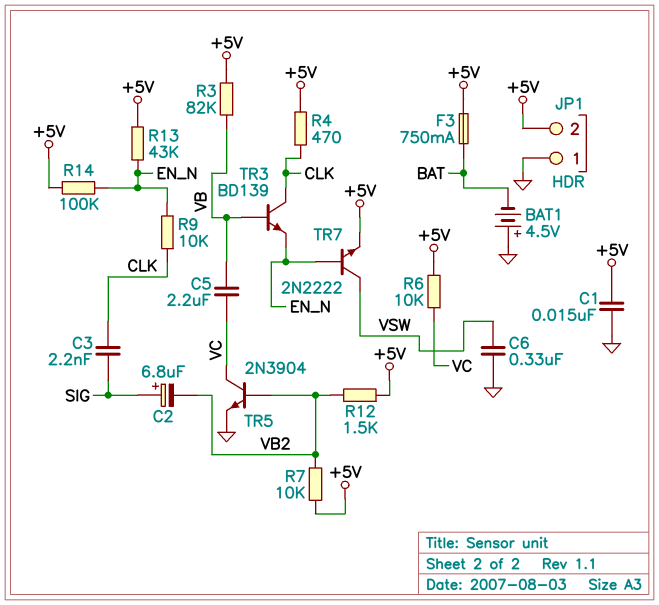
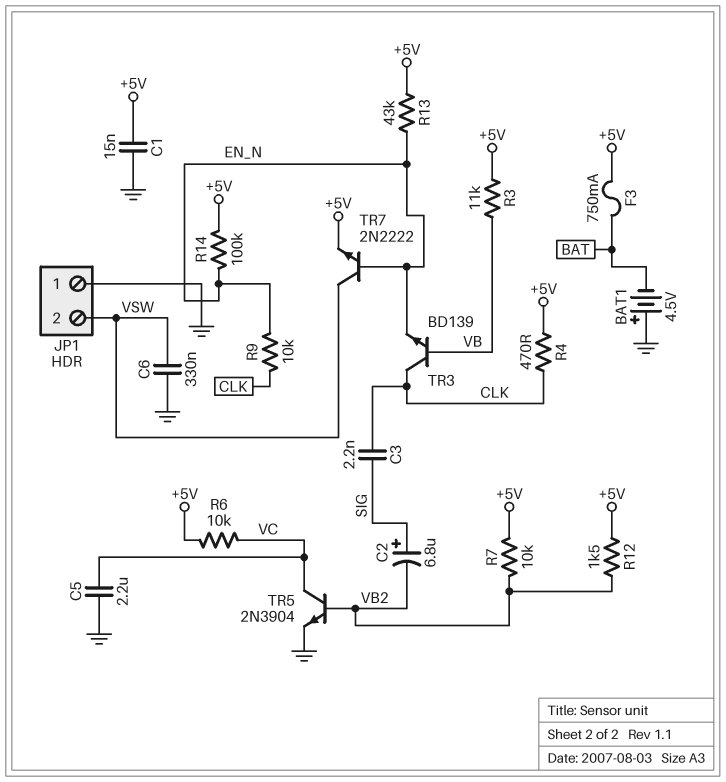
C5: 2.2uF (VB, VC) -> 2.2uF (GND, VC)
JP1 pin 2: +5V -> VSW
R3: 82k (+5V, VB) -> 11k (+5V, VB)

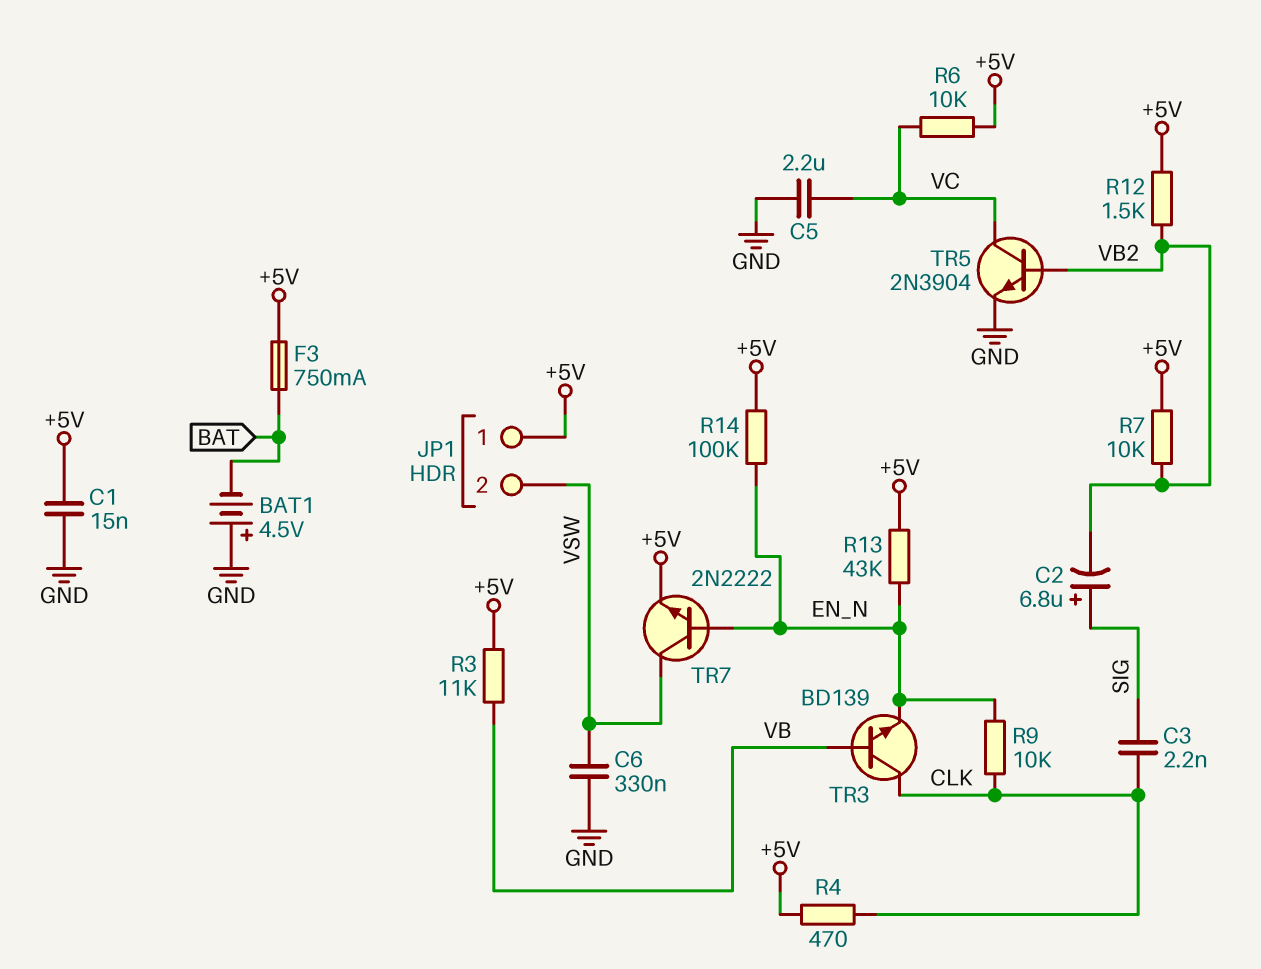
JP1 pin 1: GND -> +5V

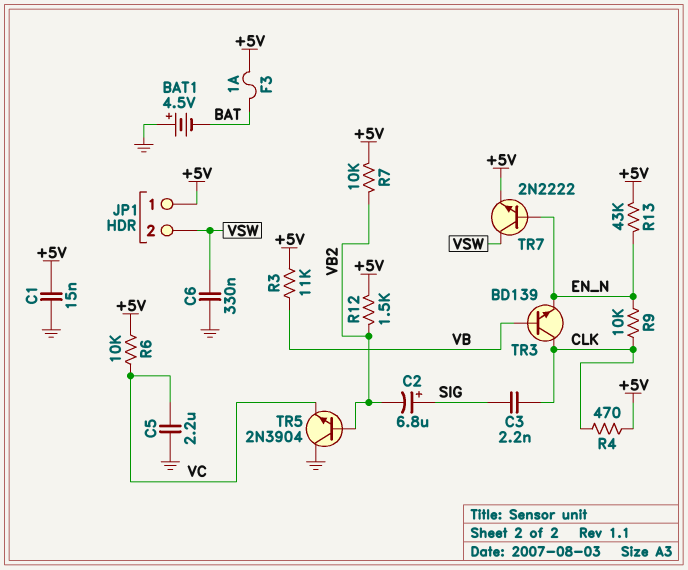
F3: 750mA (+5V, BAT) -> 1A (+5V, BAT)
R14: 100k (+5V, EN_N) -> none
TR5: NPN 2N3904 (B VB2, C VC, E GND) -> NPN 2N3904 (B VB2, C GND, E VC)

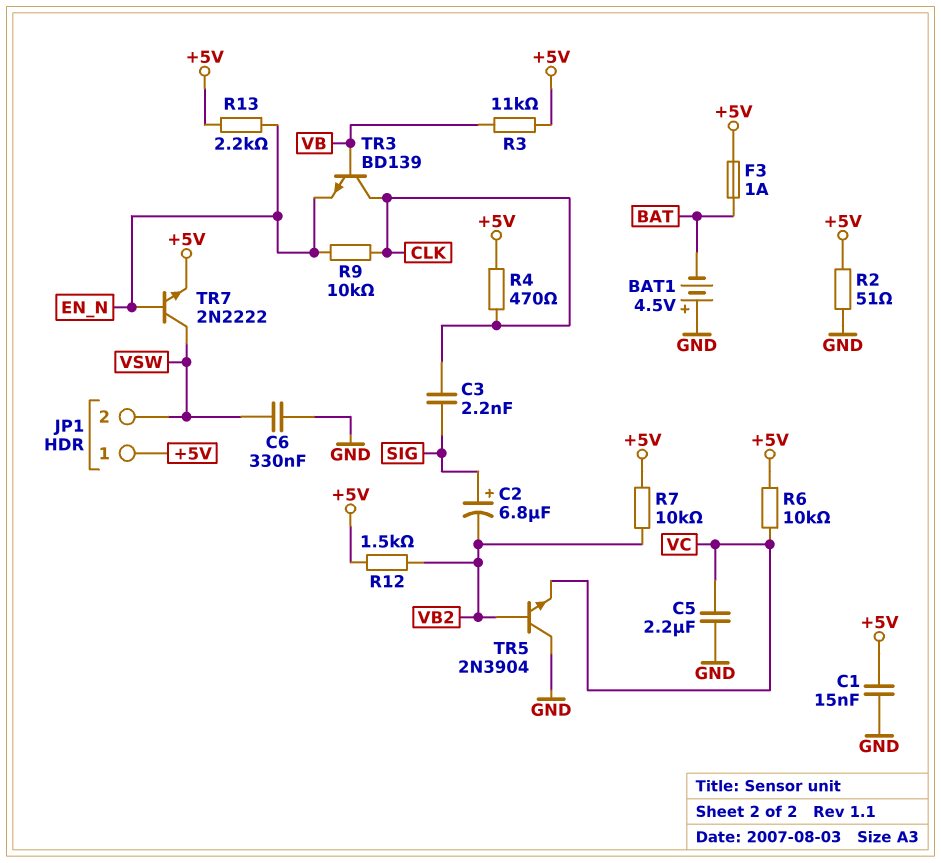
R2: none -> 51 (+5V, GND)
R13: 43k (+5V, EN_N) -> 2.2k (+5V, EN_N)

